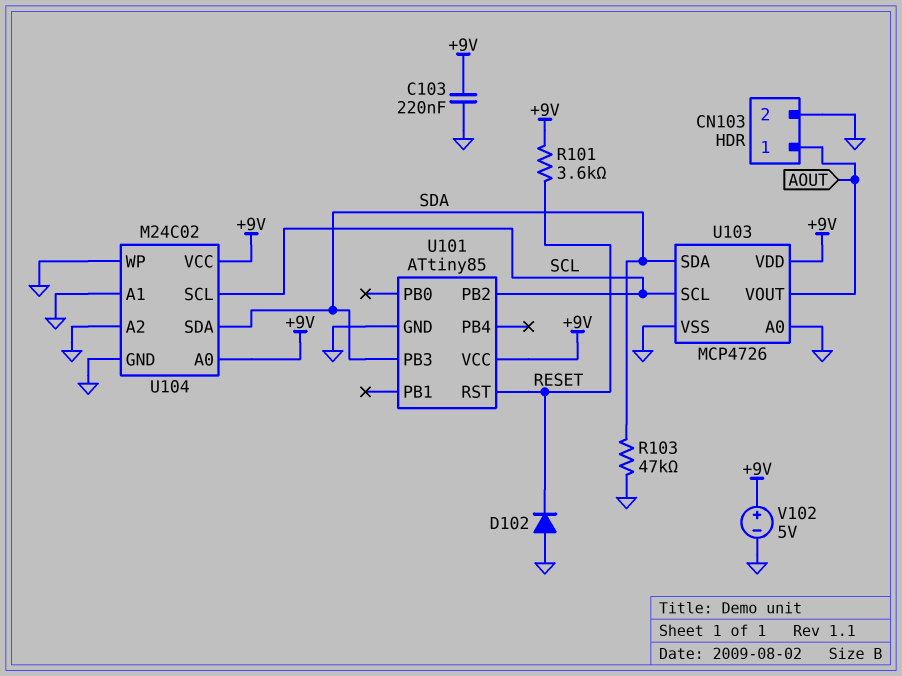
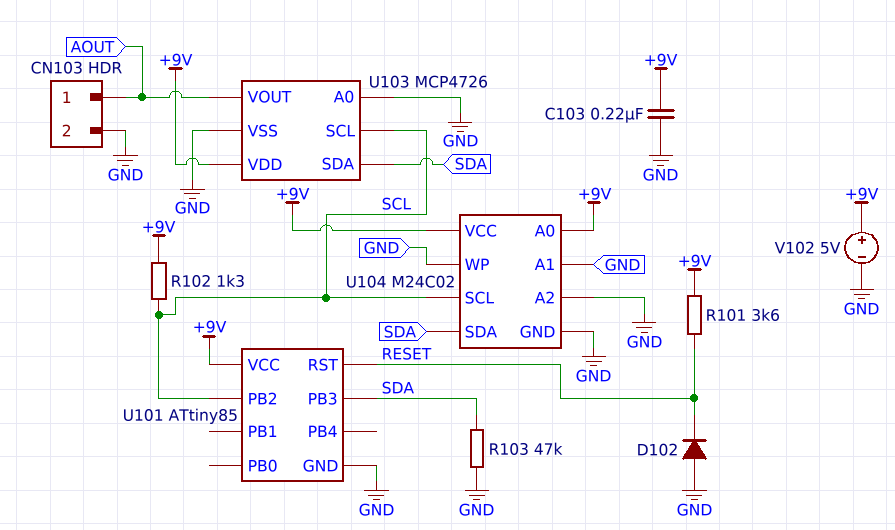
R102: none -> 1.3k (+9V, SCL)

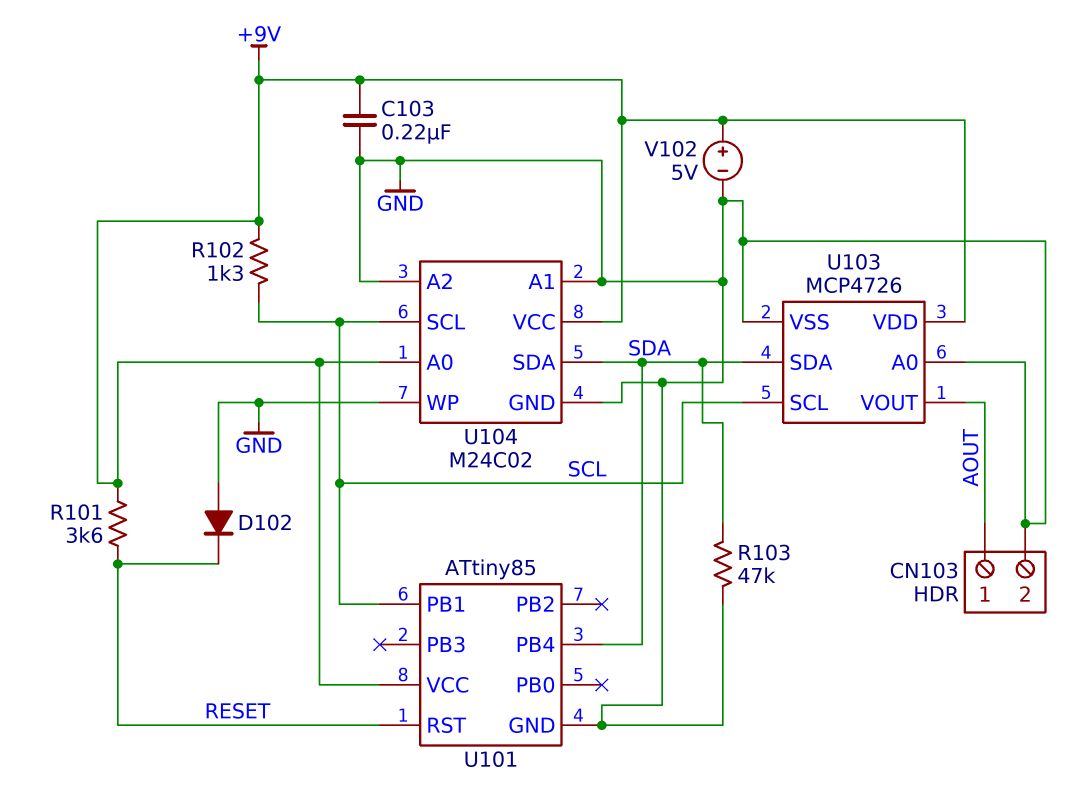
U101 pin PB1: none -> SCL
U101 pin PB2: SCL -> none
U101 pin PB3: SDA -> none
U101 pin PB4: none -> SDA

